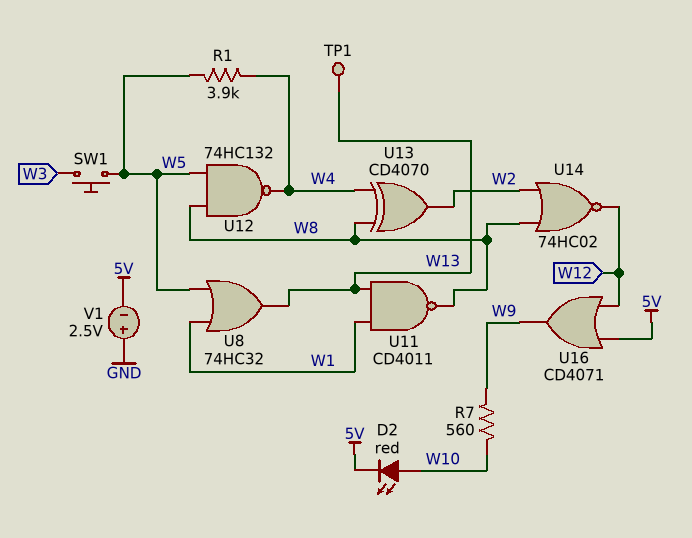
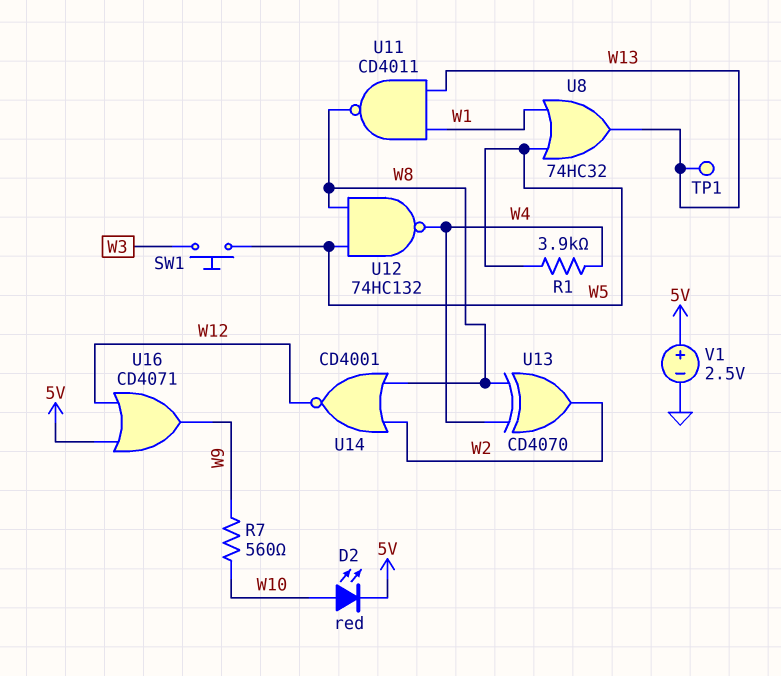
U14: NOR 74HC02 (in W2, in W8, out W12) -> NOR CD4001 (in W2, in W8, out W12)
V1: 2.5V (plus GND, minus 5V) -> 2.5V (plus 5V, minus GND)

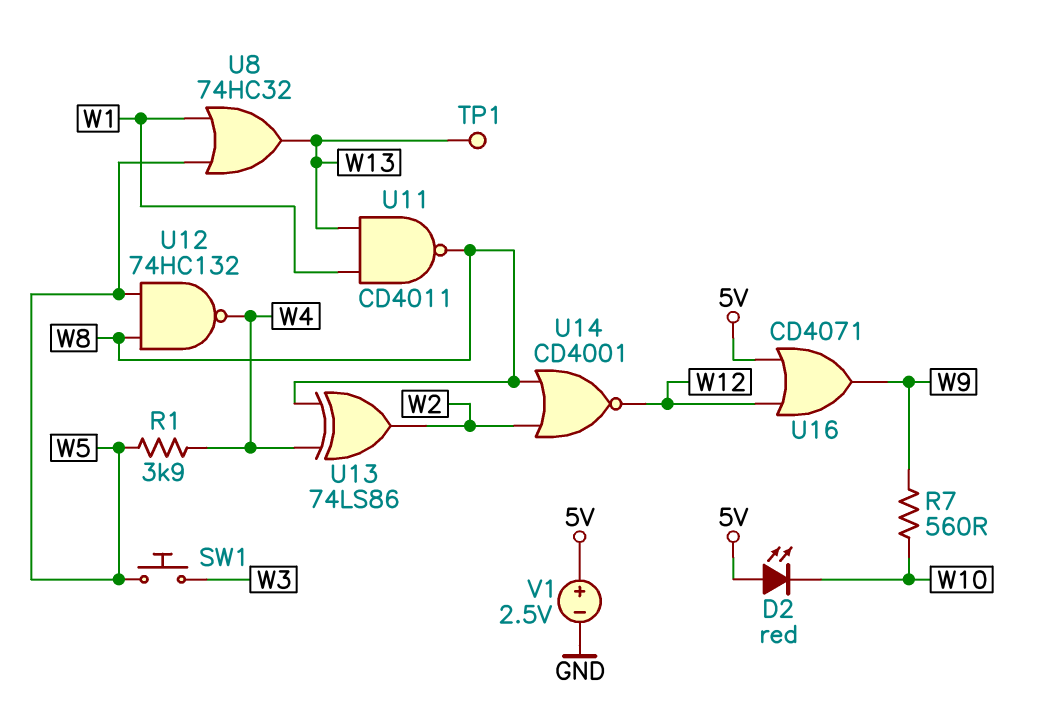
D2: LED red (A W10, K 5V) -> LED red (A 5V, K W10)
U13: XOR CD4070 (in W4, in W8, out W2) -> XOR 74LS86 (in W4, in W8, out W2)

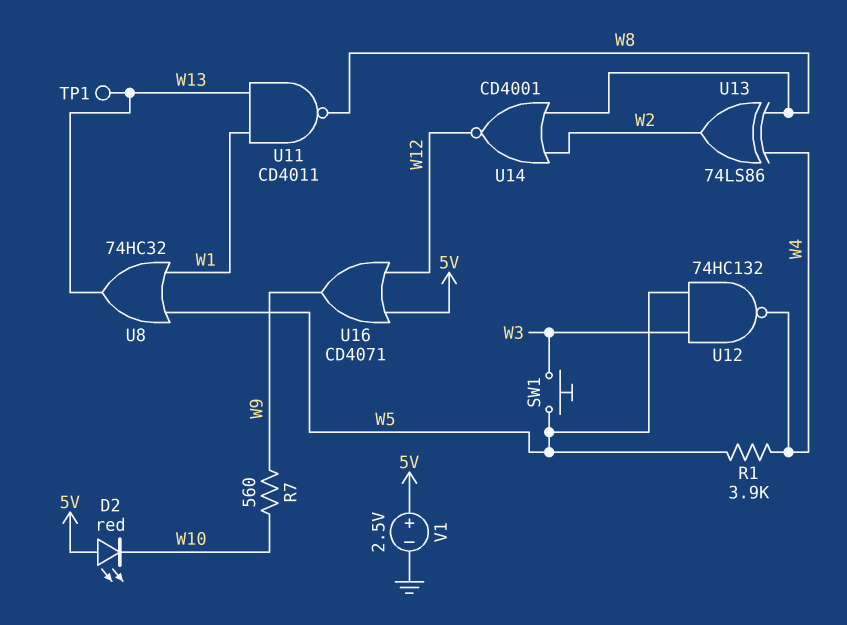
U12: NAND 74HC132 (in W5, in W8, out W4) -> NAND 74HC132 (in W3, in W5, out W4)

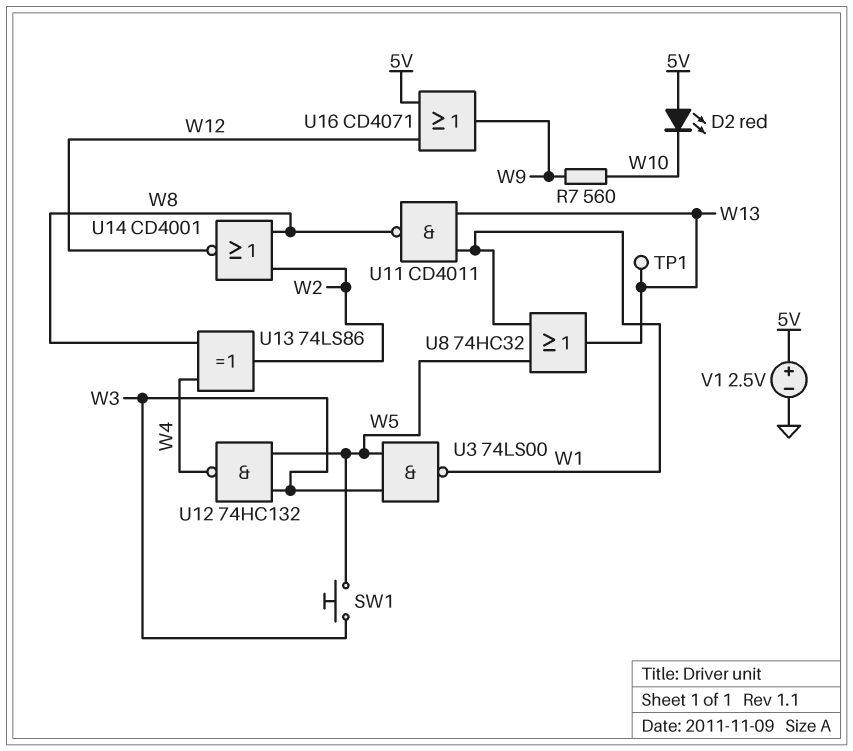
R1: 3.9k (W4, W5) -> none
U3: none -> NAND 74LS00 (in W3, in W5, out W1)

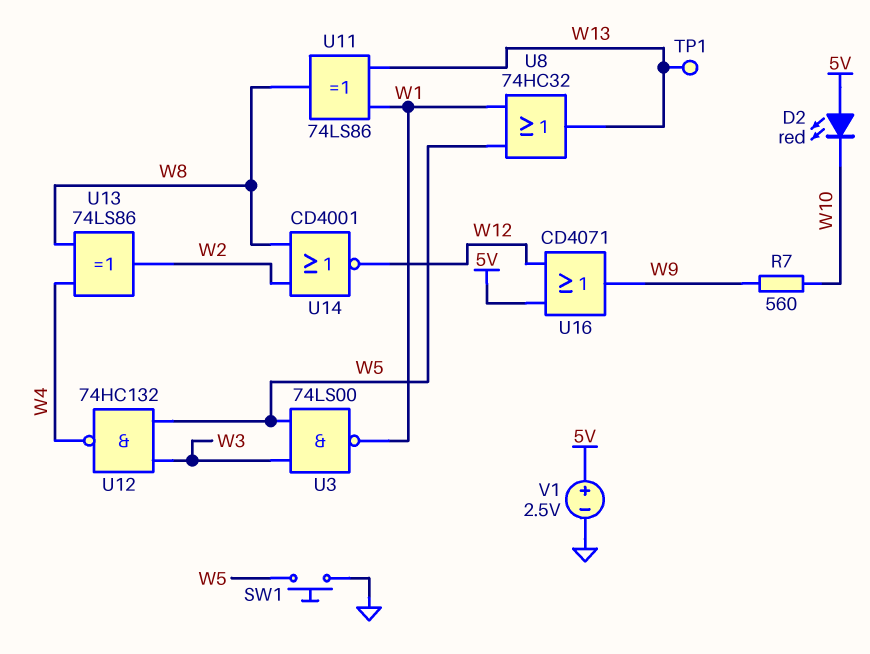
SW1: button (W3, W5) -> button (GND, W5)
U11: NAND CD4011 (in W1, in W13, out W8) -> XOR 74LS86 (in W1, in W13, out W8)

